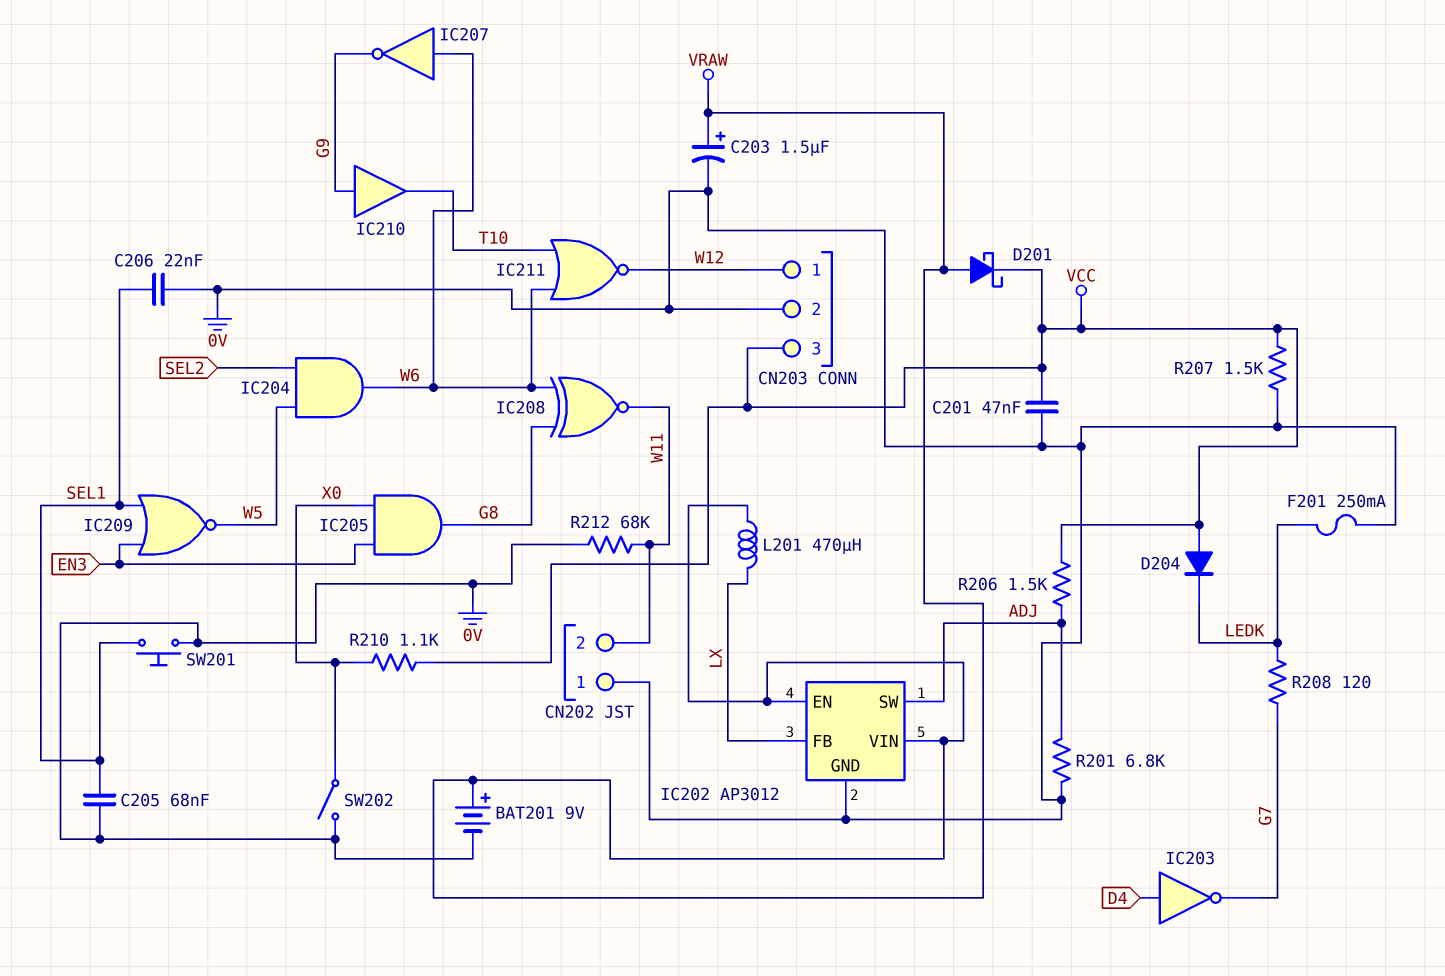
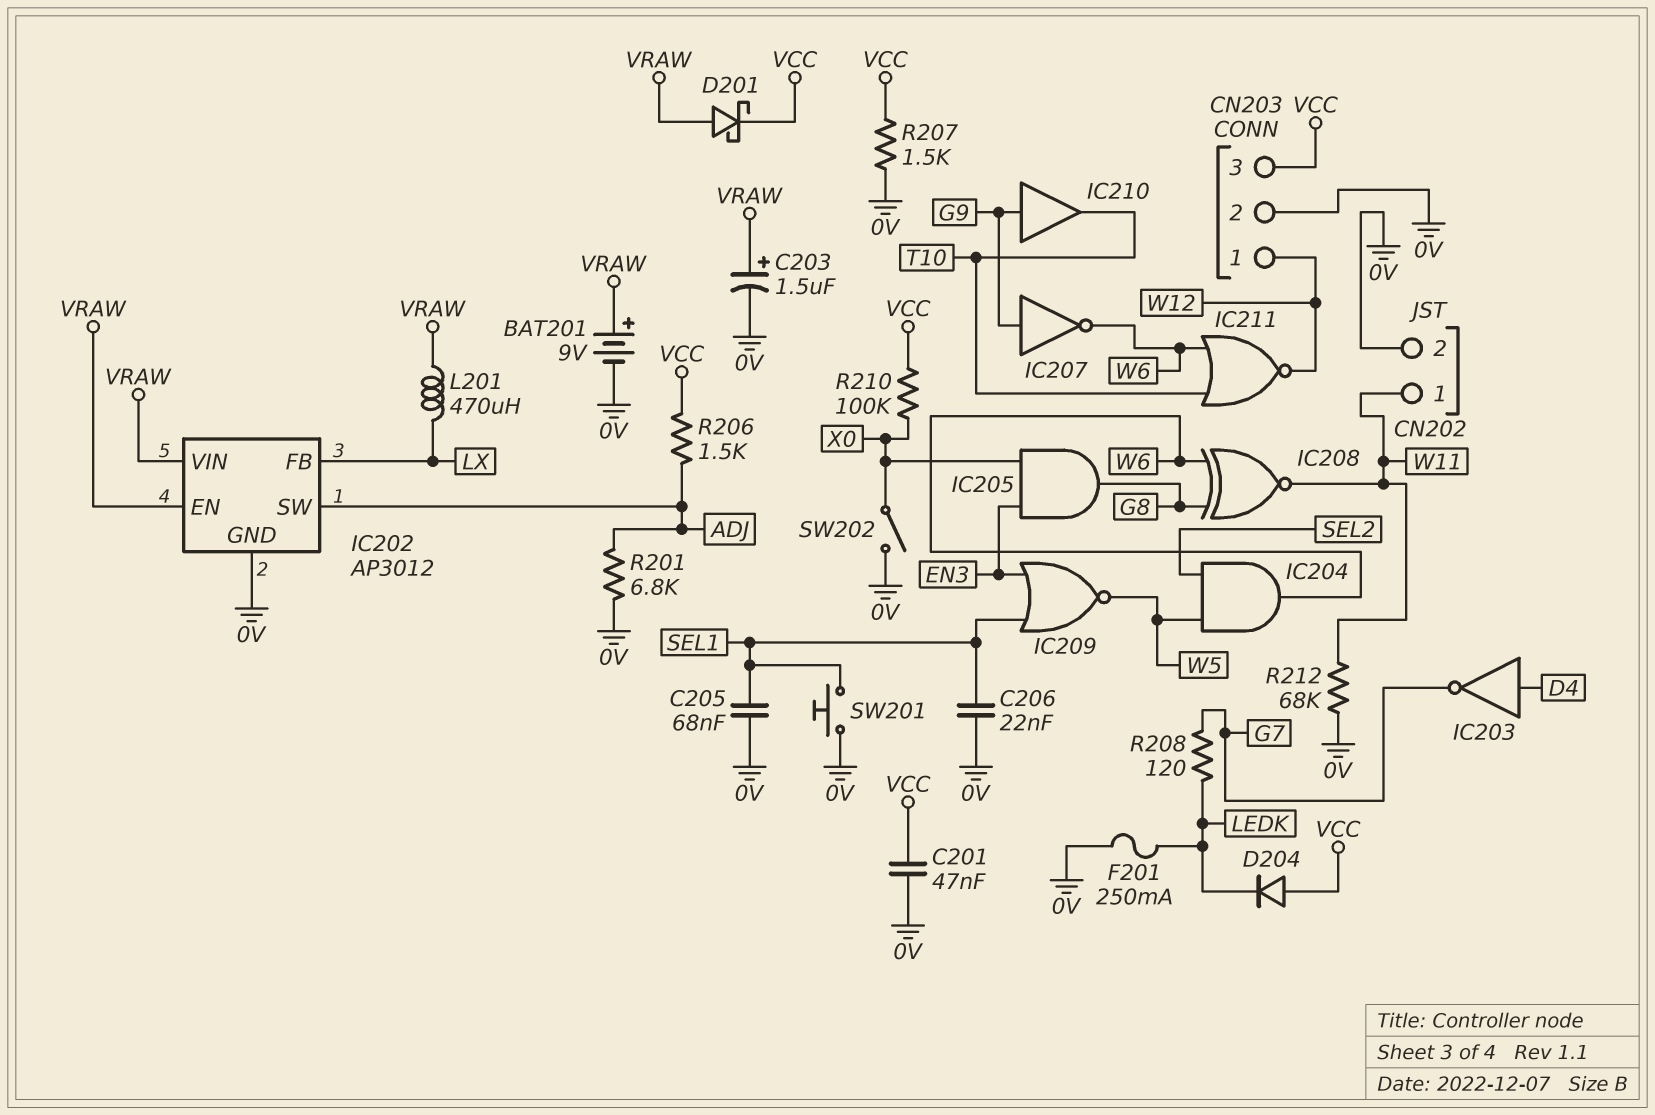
CN202 pin 1: 0V -> W11
CN202 pin 2: W11 -> 0V
IC207: NOT (in W6, out G9) -> NOT (in G9, out W6)
R210: 1.1k (VCC, X0) -> 100k (VCC, X0)

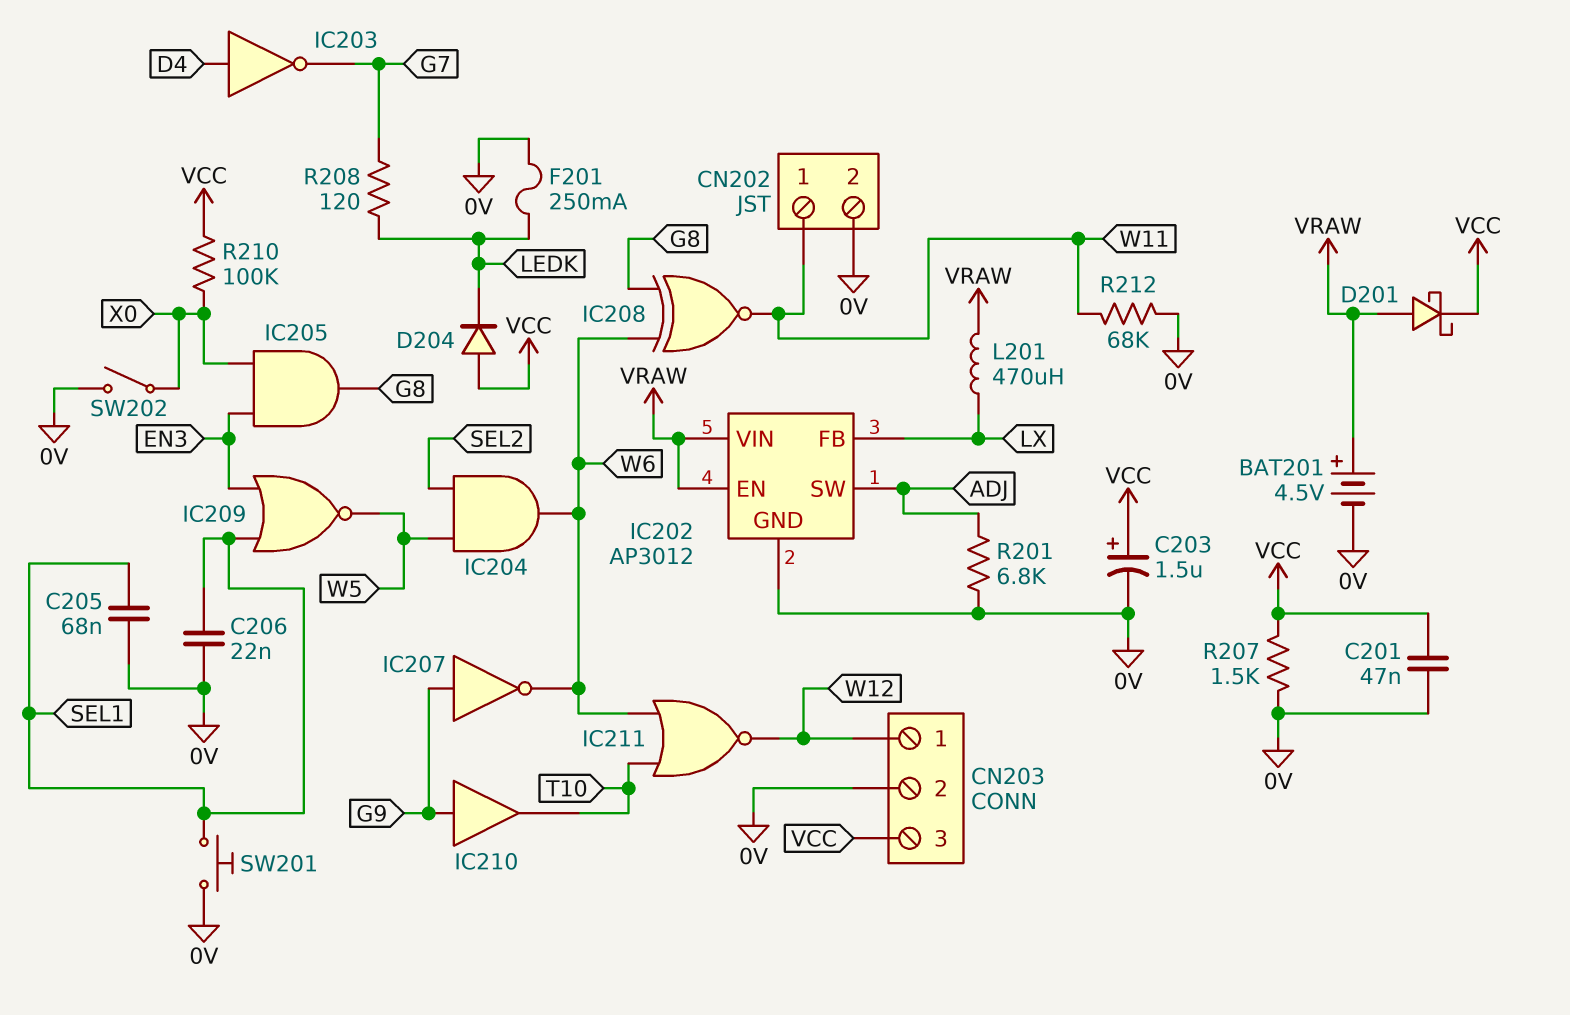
BAT201: 9V (plus VRAW, minus 0V) -> 4.5V (plus VRAW, minus 0V)
C203: 1.5uF (plus VRAW, minus 0V) -> 1.5uF (plus VCC, minus 0V)
R206: 1.5k (ADJ, VCC) -> none

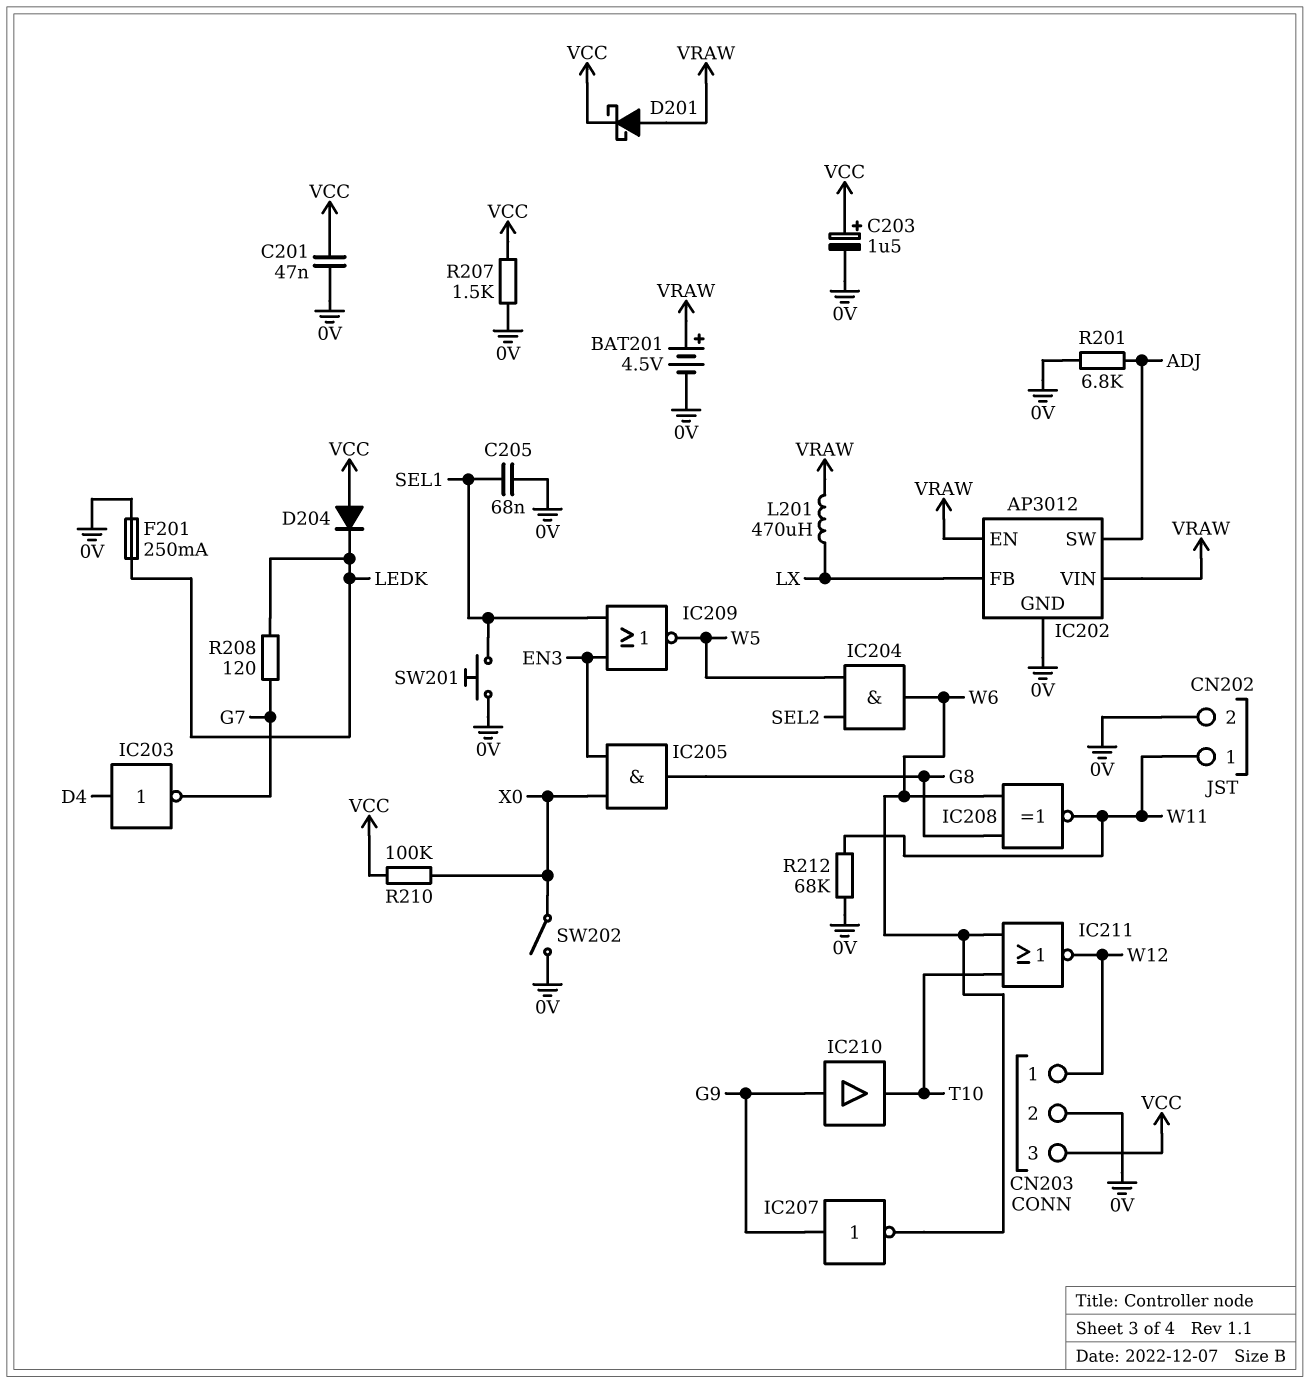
C206: 22nF (0V, SEL1) -> none

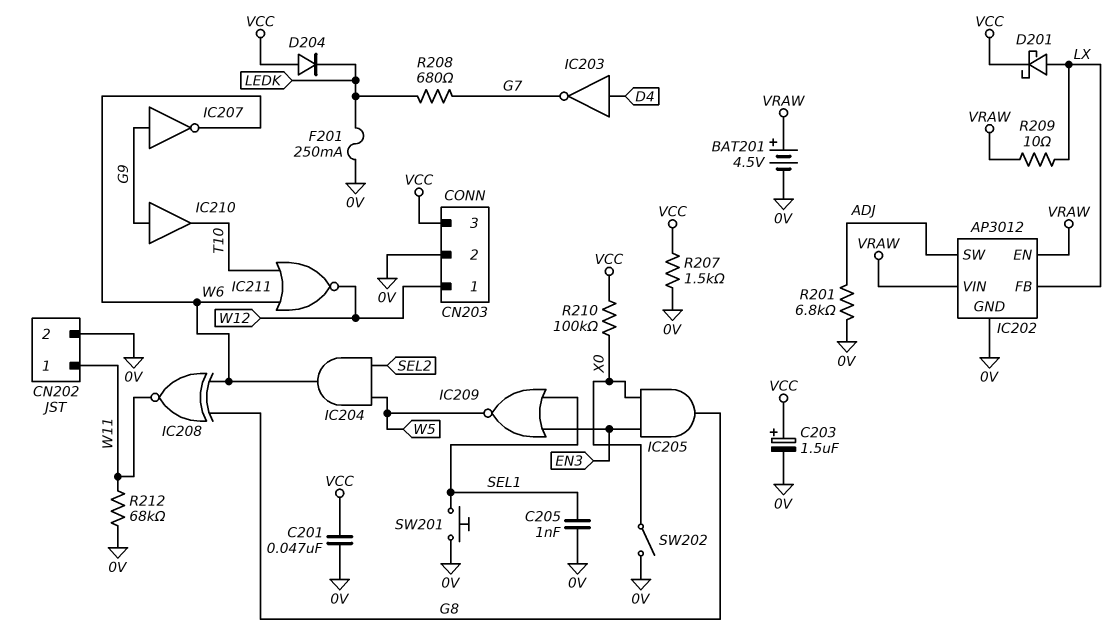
C205: 68nF (0V, SEL1) -> 1nF (0V, SEL1)
D201: schottky (A VRAW, K VCC) -> schottky (A LX, K VCC)
L201: 470uH (LX, VRAW) -> none
R208: 120 (G7, LEDK) -> 680 (G7, LEDK)
R209: none -> 10 (LX, VRAW)

